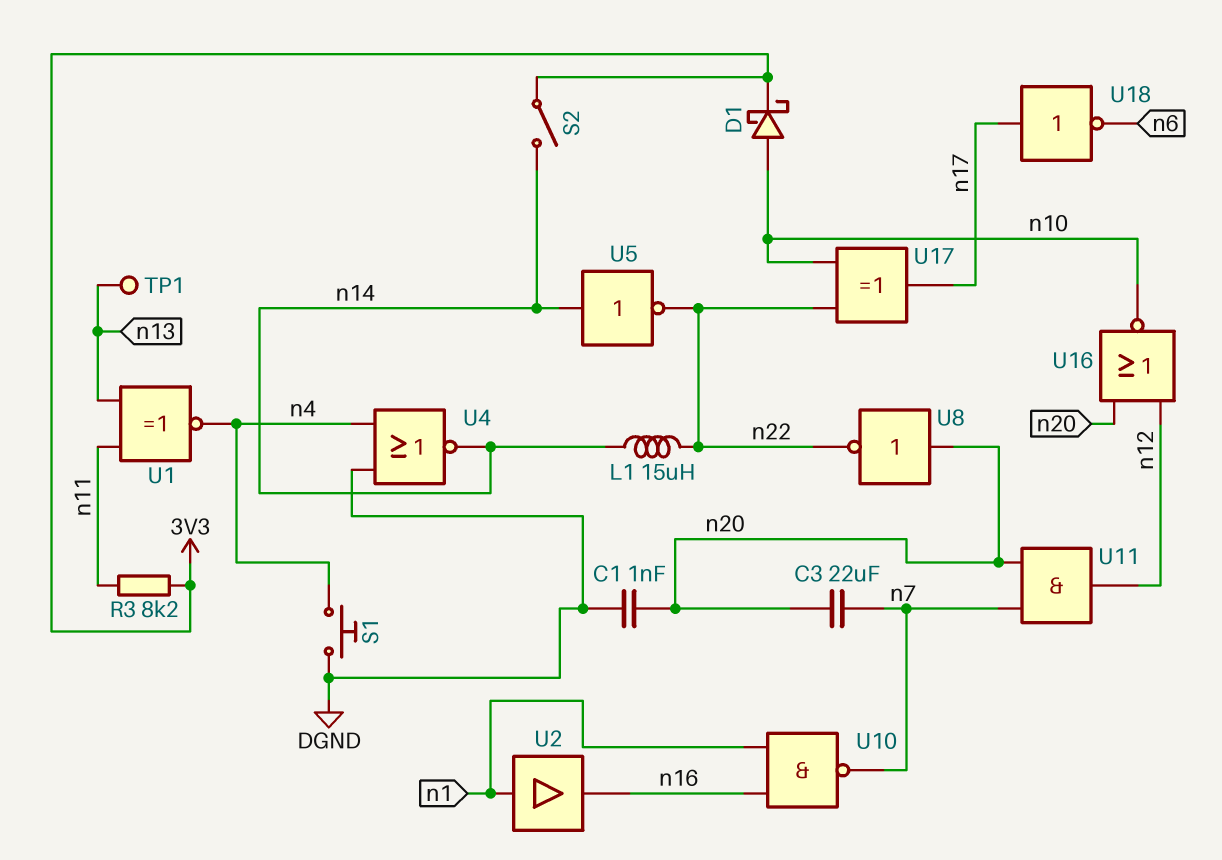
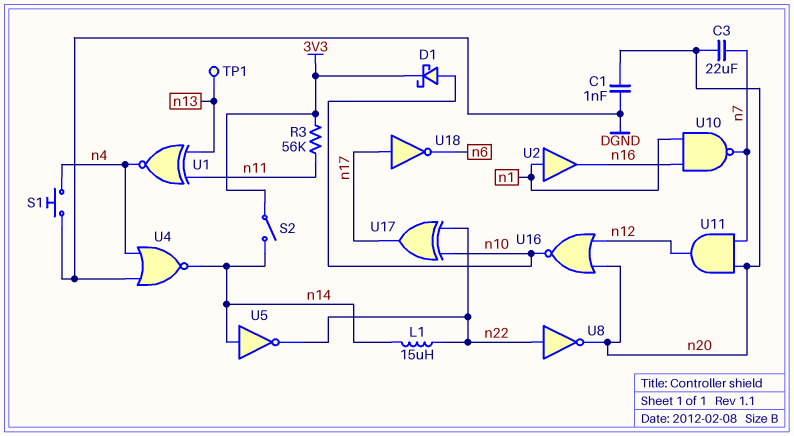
R3: 8.2k (3V3, n11) -> 56k (3V3, n11)
U8: NOT (in n20, out n22) -> NOT (in n22, out n20)

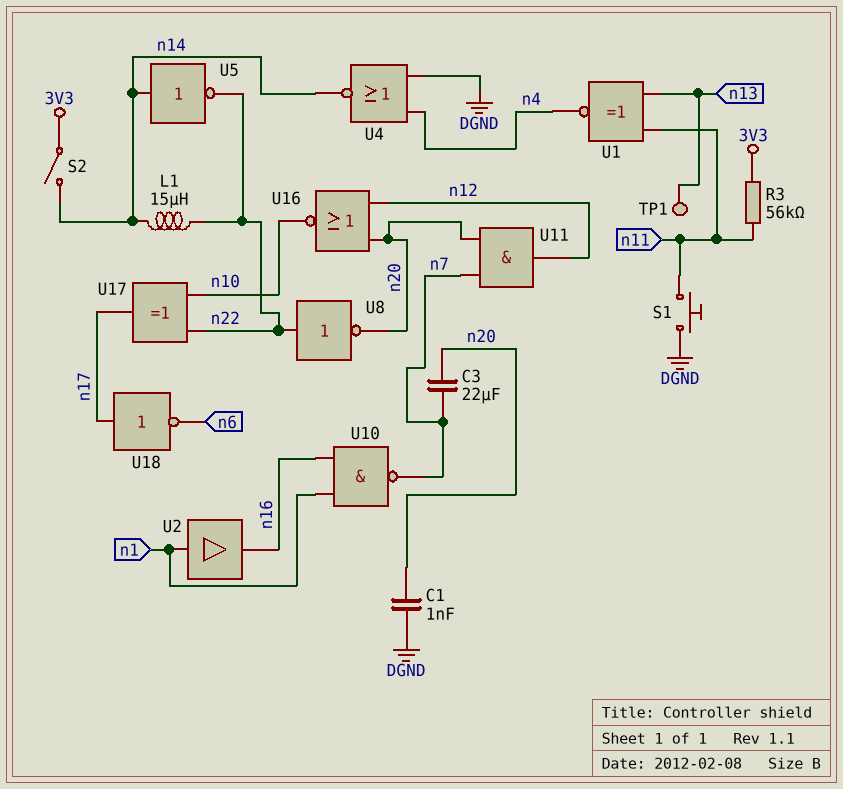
D1: schottky (A n10, K 3V3) -> none
S1: button (DGND, n4) -> button (DGND, n11)

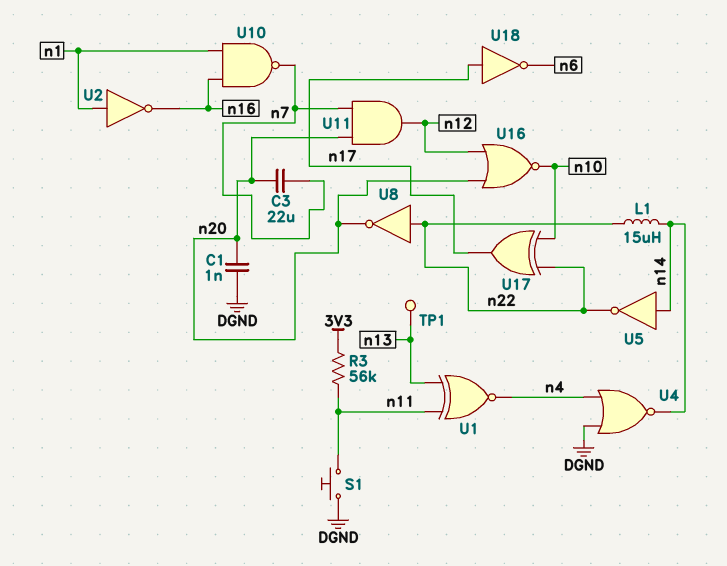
S2: switch (3V3, n14) -> none
U2: buffer (in n1, out n16) -> NOT (in n1, out n16)

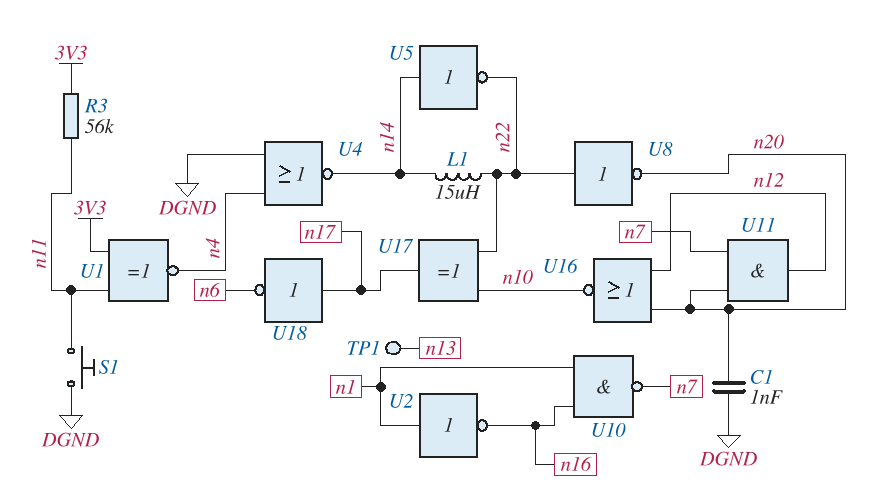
C3: 22uF (n7, n20) -> none
U1: XNOR (in n11, in n13, out n4) -> XNOR (in 3V3, in n11, out n4)

